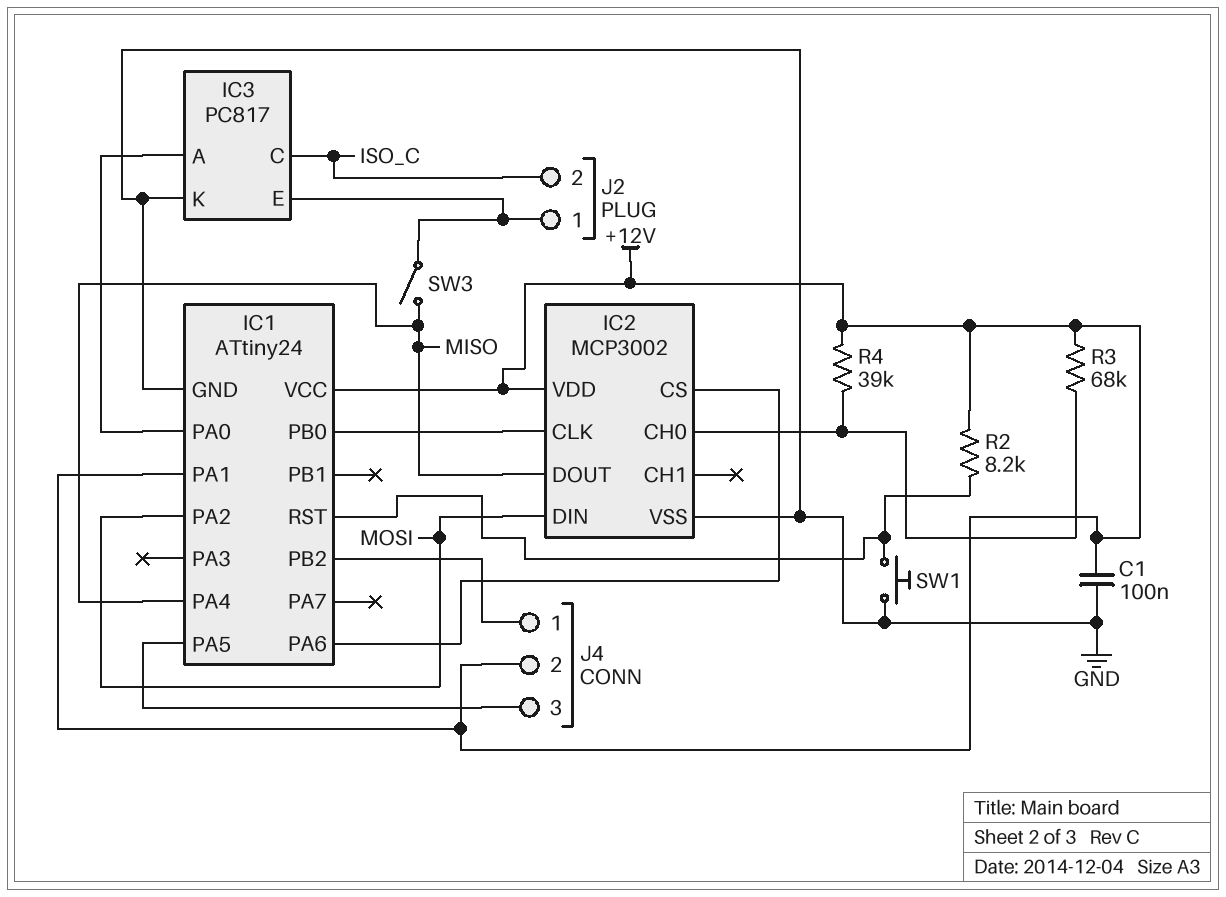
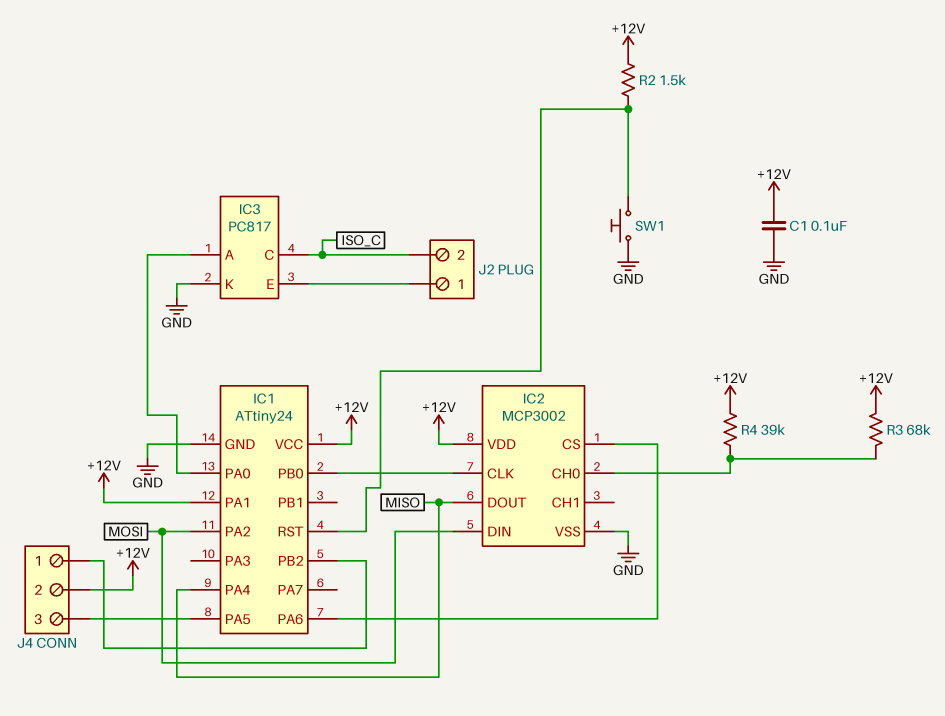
R2: 8.2k (+12V, IC1/RST) -> 1.5k (+12V, IC1/RST)
SW3: switch (IC3/E, MISO) -> none

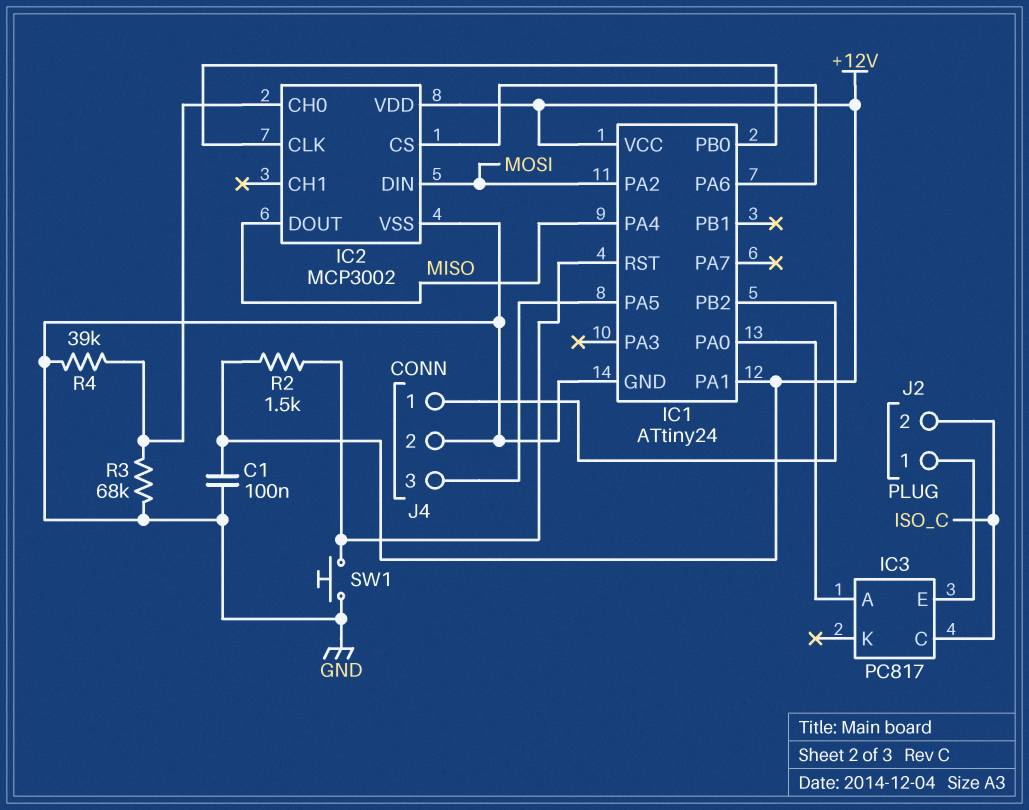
IC3 pin K: GND -> none
J4 pin 2: +12V -> GND
R3: 68k (+12V, IC2/CH0) -> 68k (GND, IC2/CH0)
R4: 39k (+12V, IC2/CH0) -> 39k (GND, IC2/CH0)

